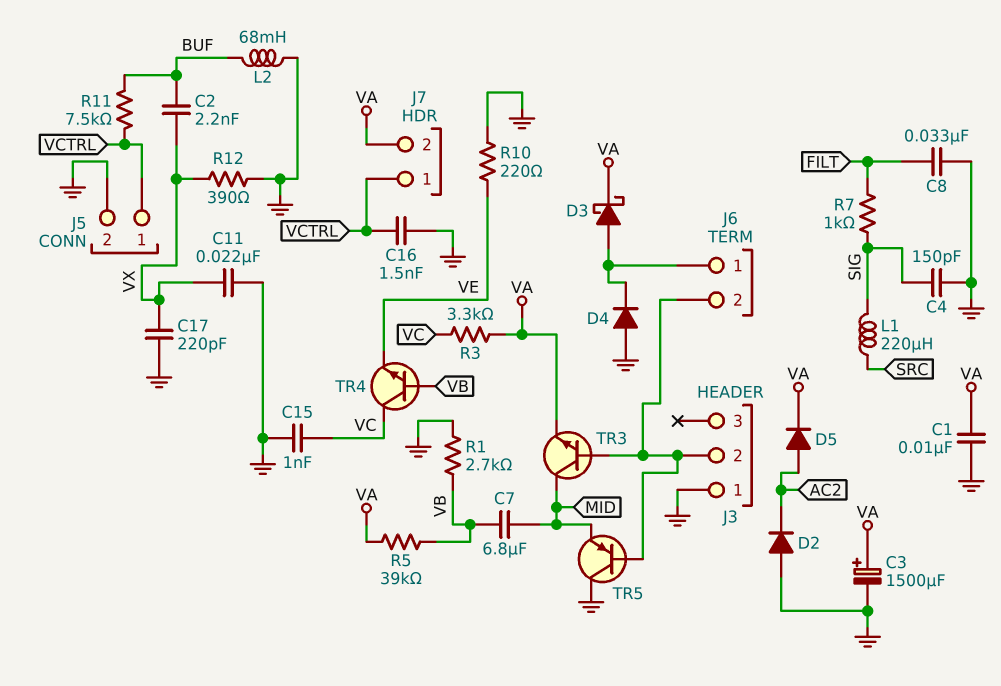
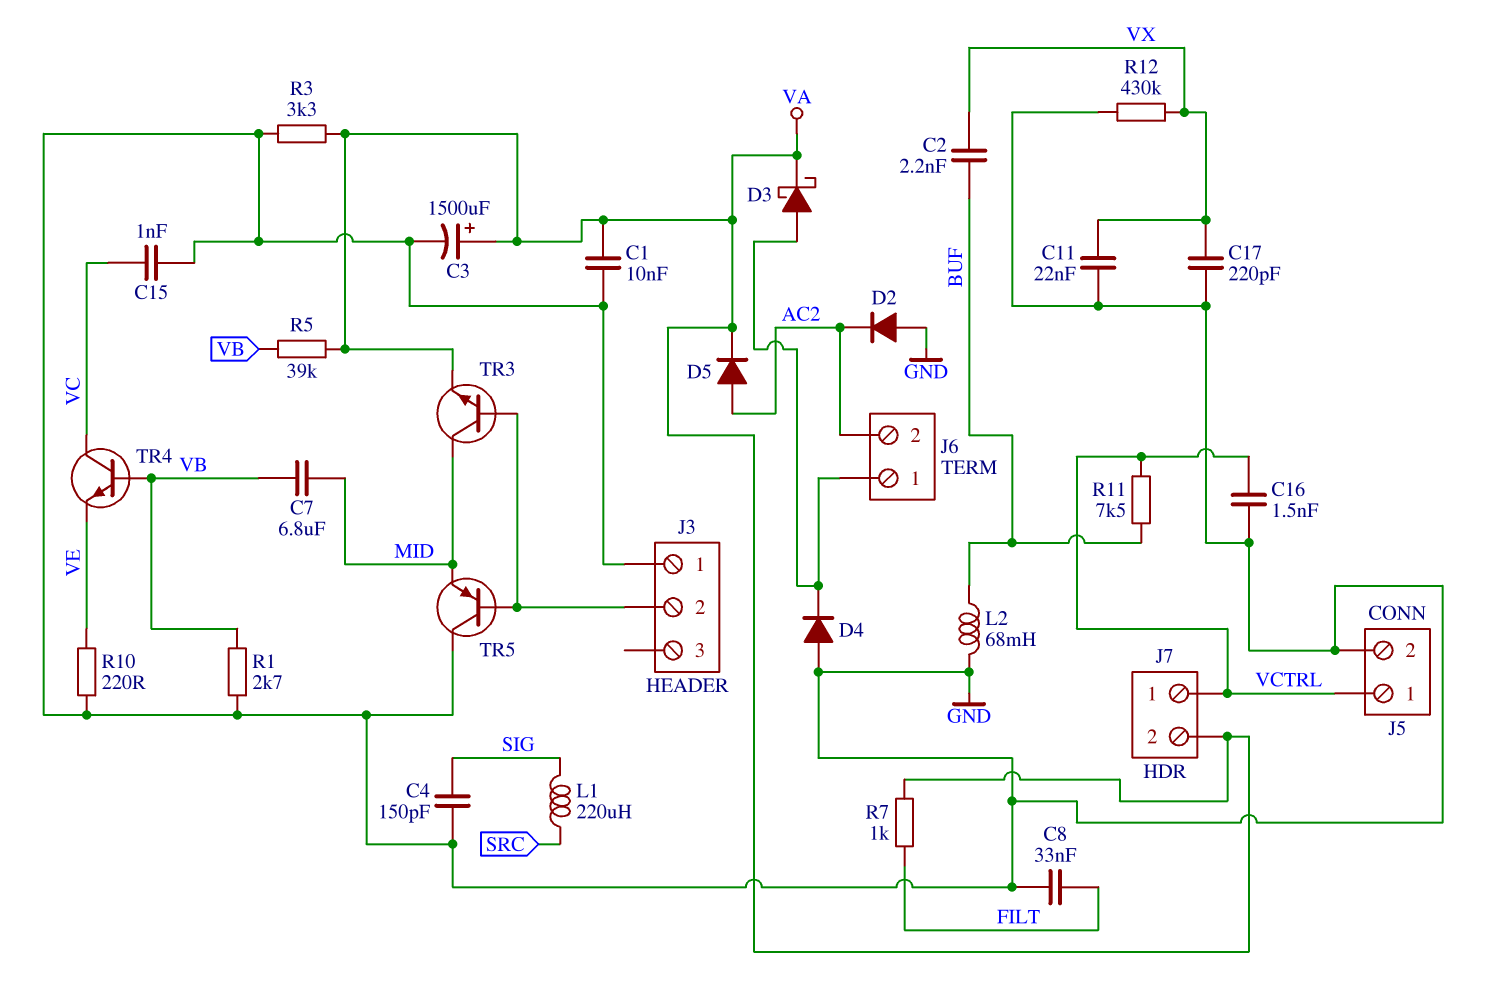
J6 pin 2: J3/2 -> AC2
R3: 3.3k (VA, VC) -> 3.3k (GND, VA)
R7: 1k (FILT, SIG) -> 1k (FILT, VA)
R12: 390 (GND, VX) -> 430k (GND, VX)

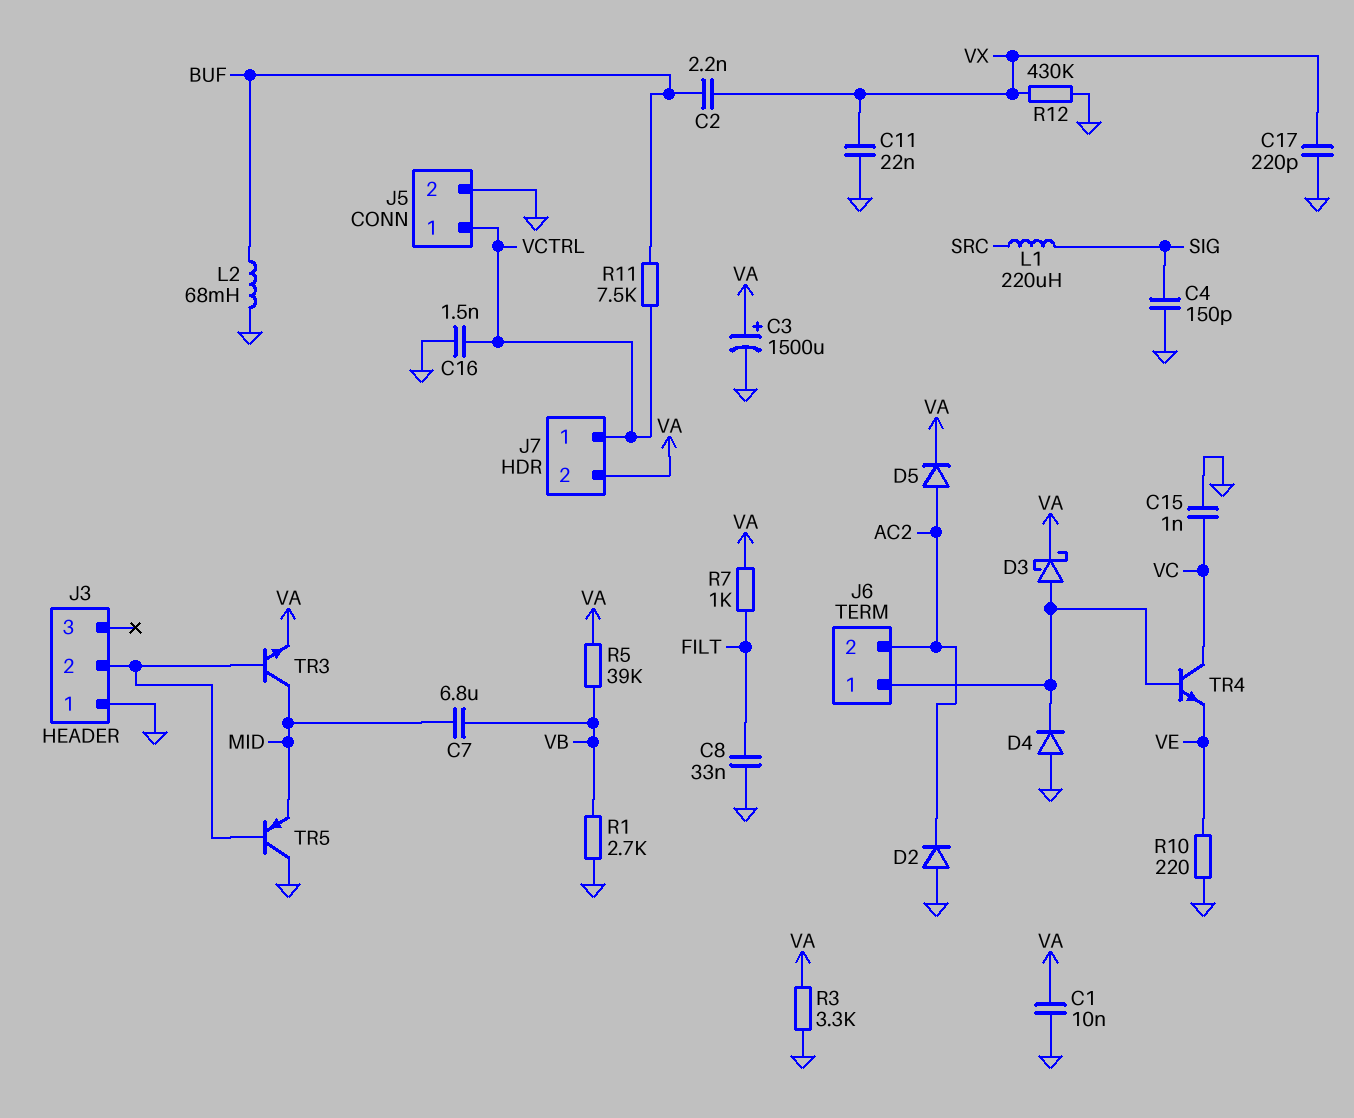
TR4: NPN (B VB, C VC, E VE) -> NPN (B J6/1, C VC, E VE)

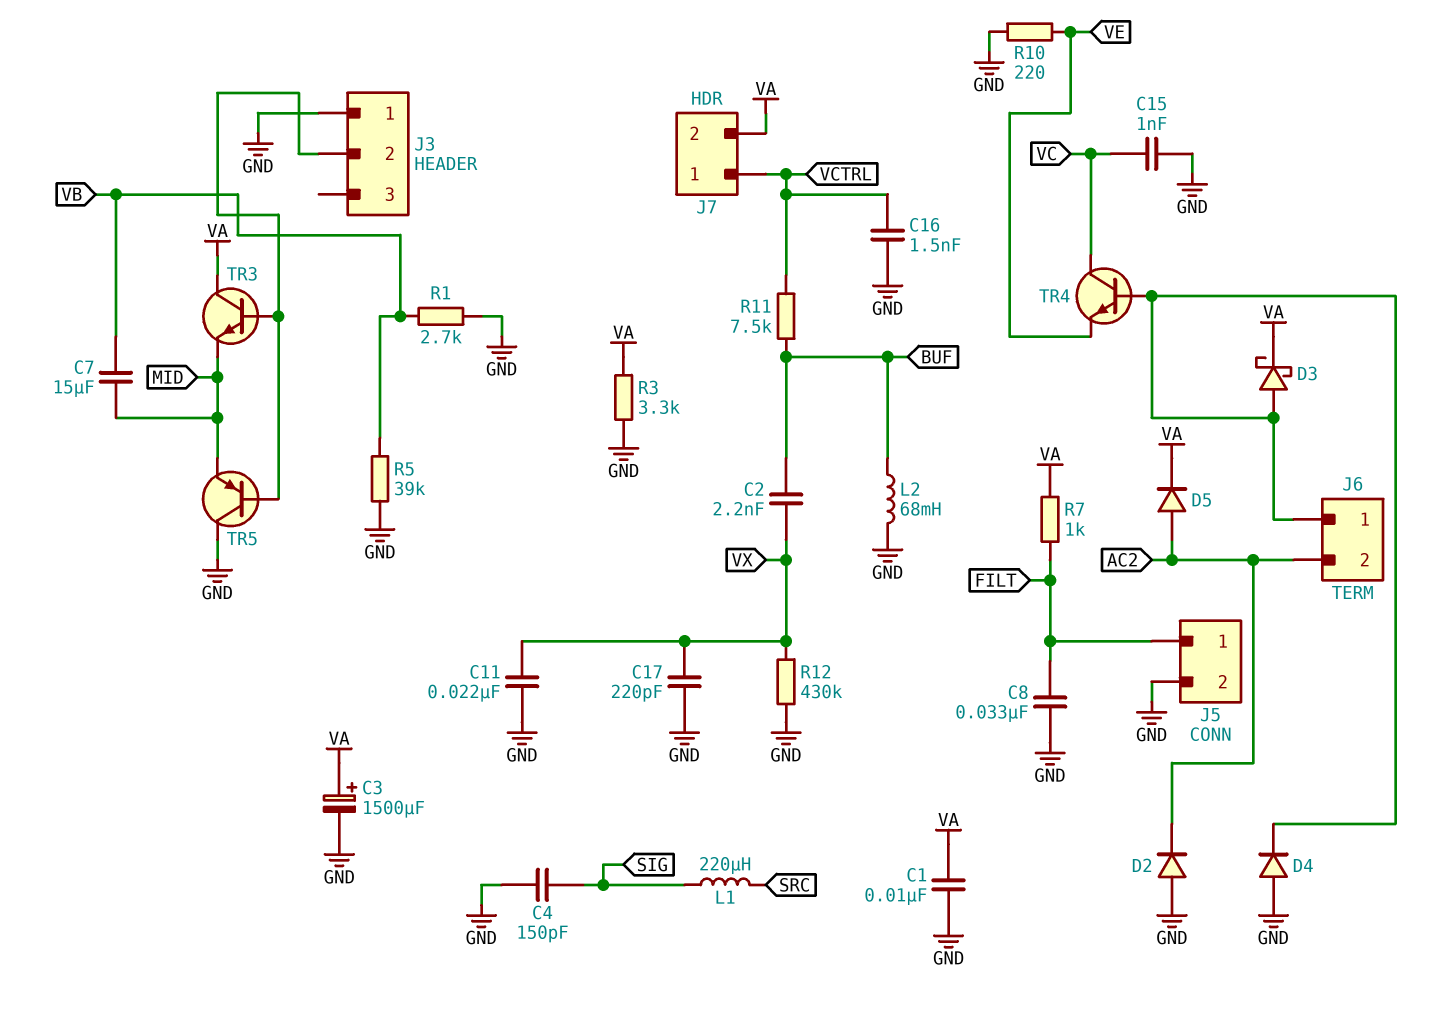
C7: 6.8uF (MID, VB) -> 15uF (MID, VB)
J5 pin 1: VCTRL -> FILT
R5: 39k (VA, VB) -> 39k (GND, VB)
TR3: NPN (B J3/2, C MID, E VA) -> NPN (B J3/2, C VA, E MID)

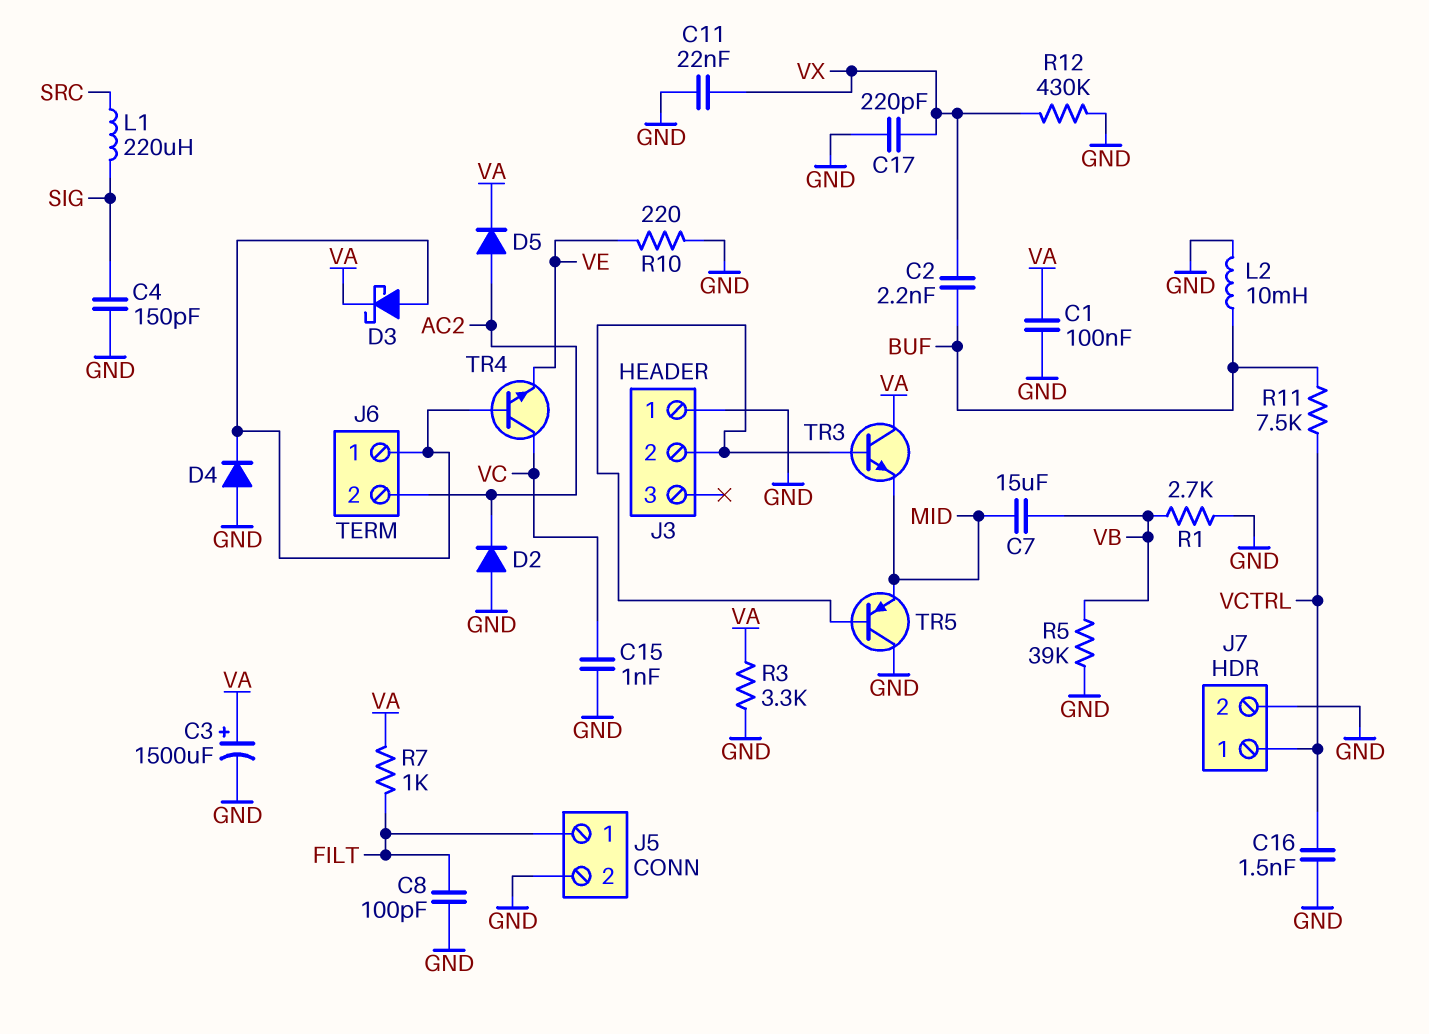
C1: 10nF (GND, VA) -> 100nF (GND, VA)
C8: 33nF (FILT, GND) -> 100pF (FILT, GND)
J7 pin 2: VA -> GND
L2: 68mH (BUF, GND) -> 10mH (BUF, GND)

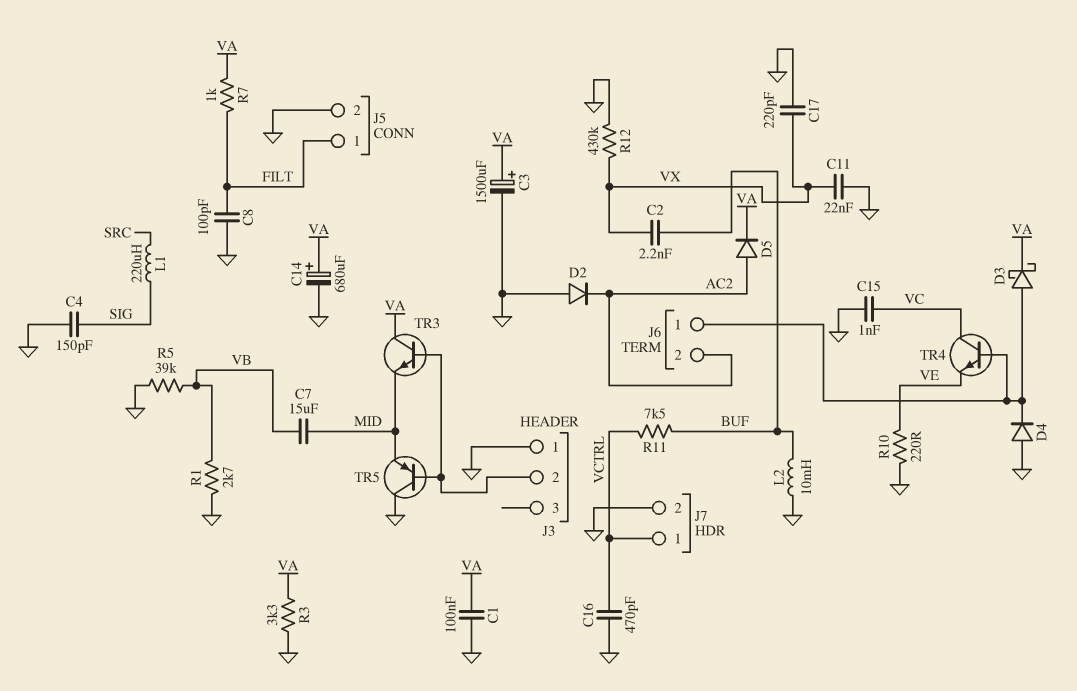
C14: none -> 680uF (plus VA, minus GND)
C16: 1.5nF (GND, VCTRL) -> 470pF (GND, VCTRL)

